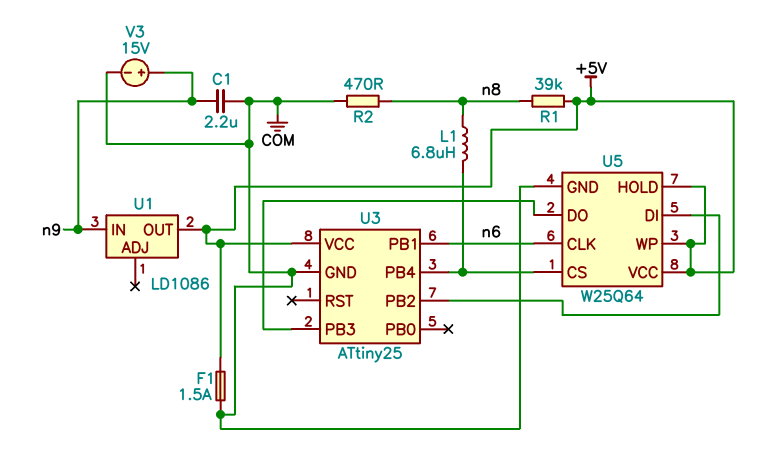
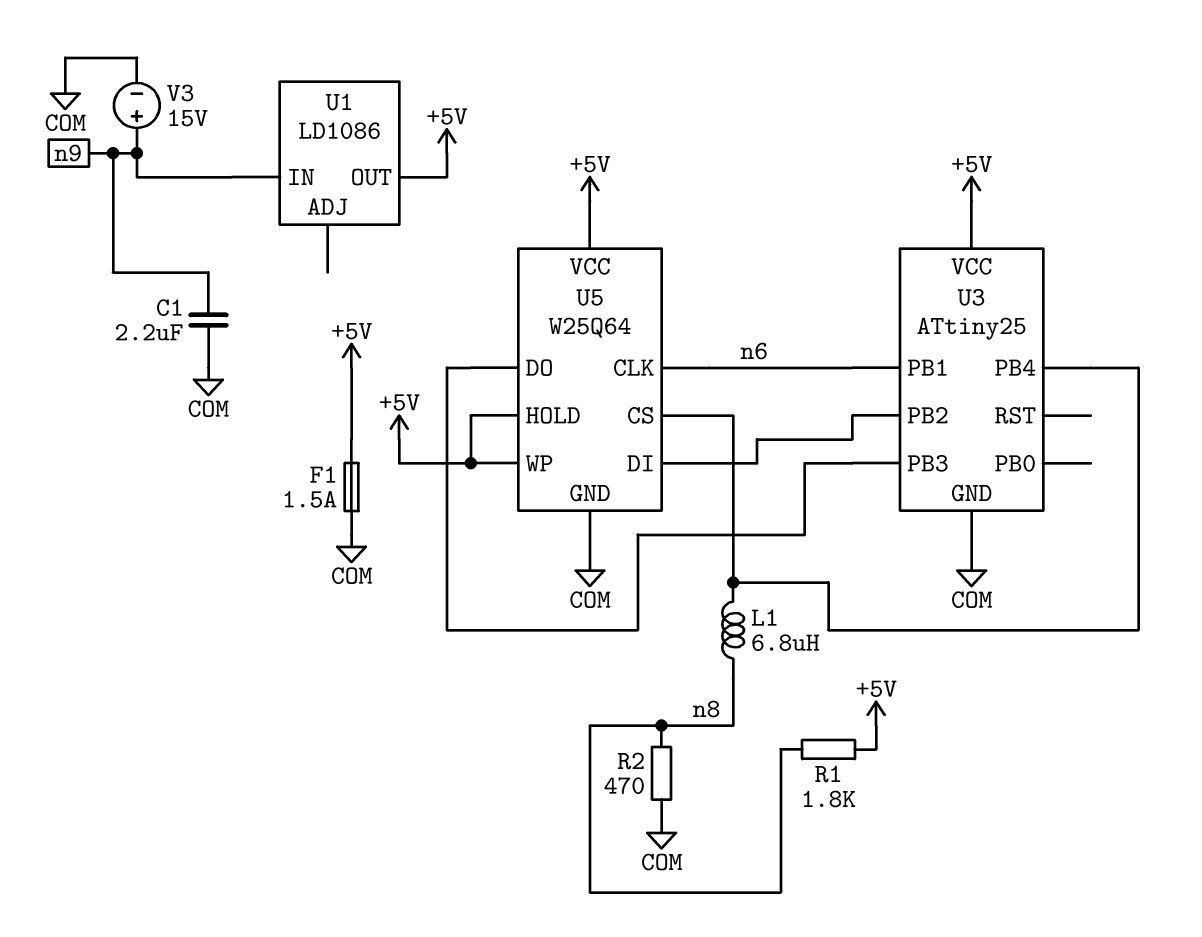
R1: 39k (+5V, n8) -> 1.8k (+5V, n8)

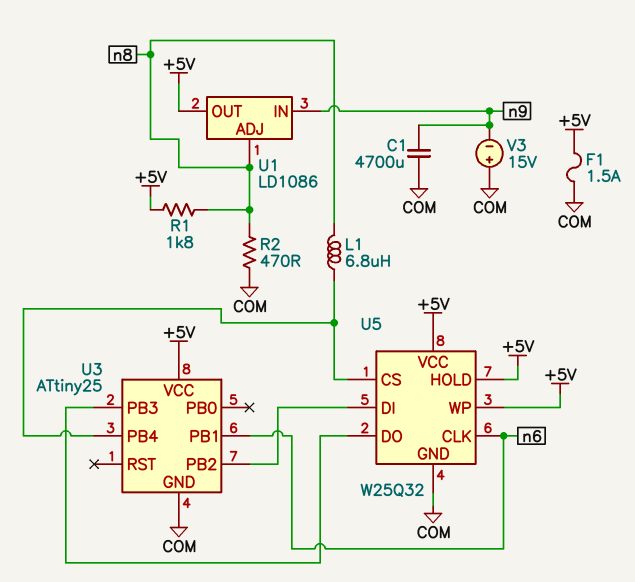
C1: 2.2uF (COM, n9) -> 4700uF (COM, n9)
U1 pin ADJ: none -> n8
U5: W25Q64 -> W25Q32
V3: 15V (plus n9, minus COM) -> 15V (plus COM, minus n9)

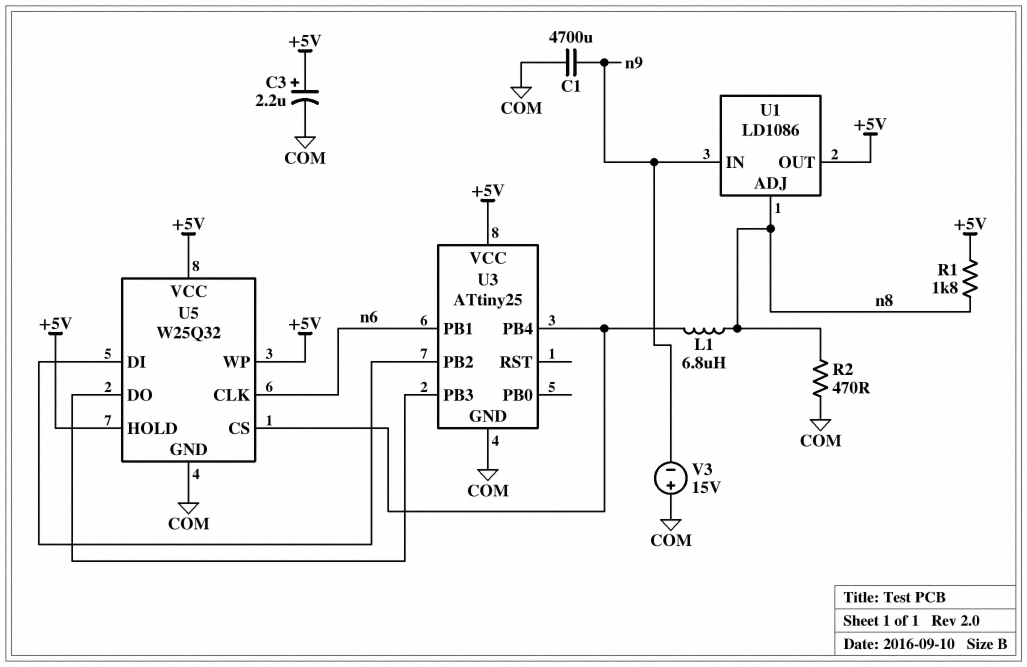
C3: none -> 2.2uF (plus +5V, minus COM)
F1: 1.5A (+5V, COM) -> none

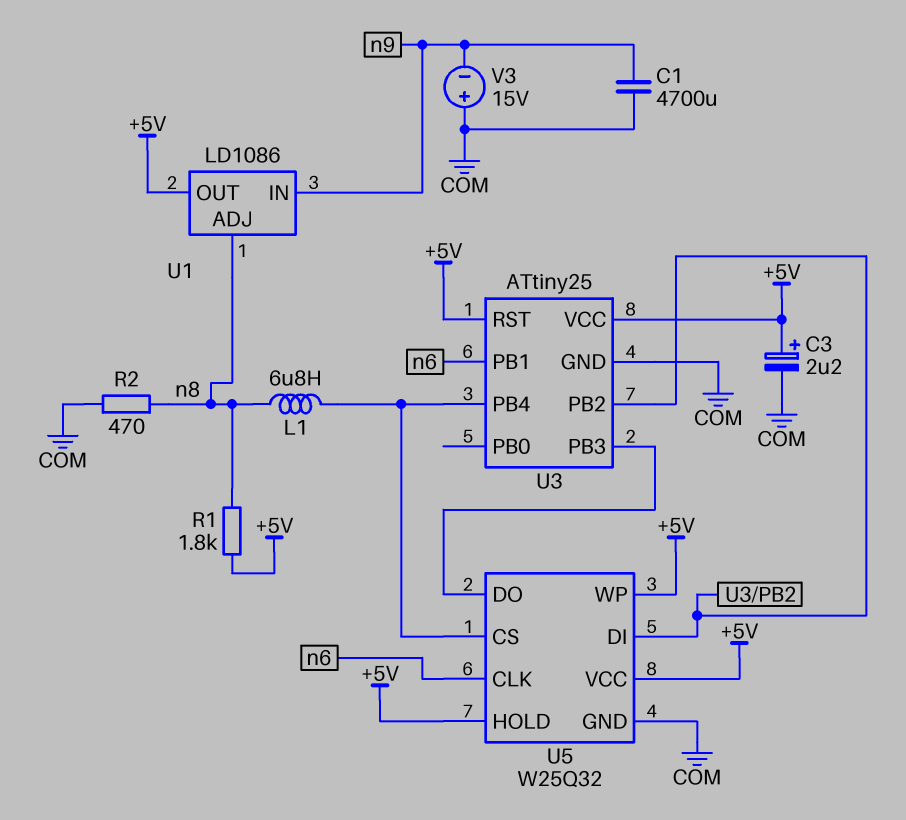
U3 pin RST: none -> +5V

